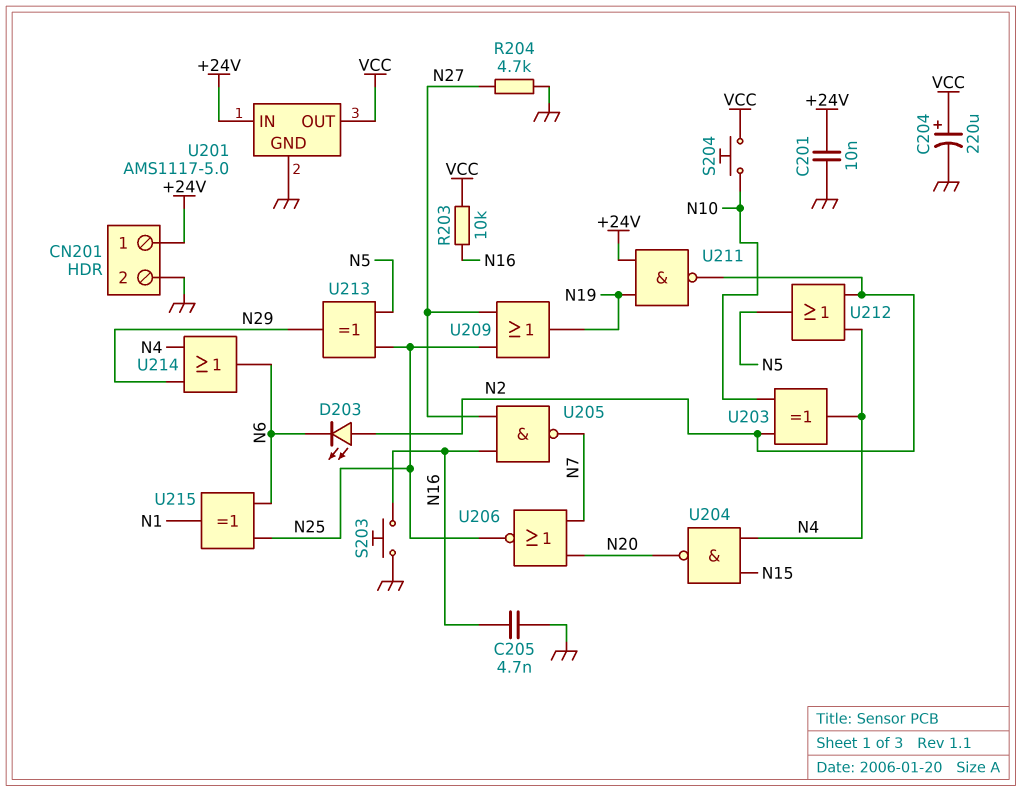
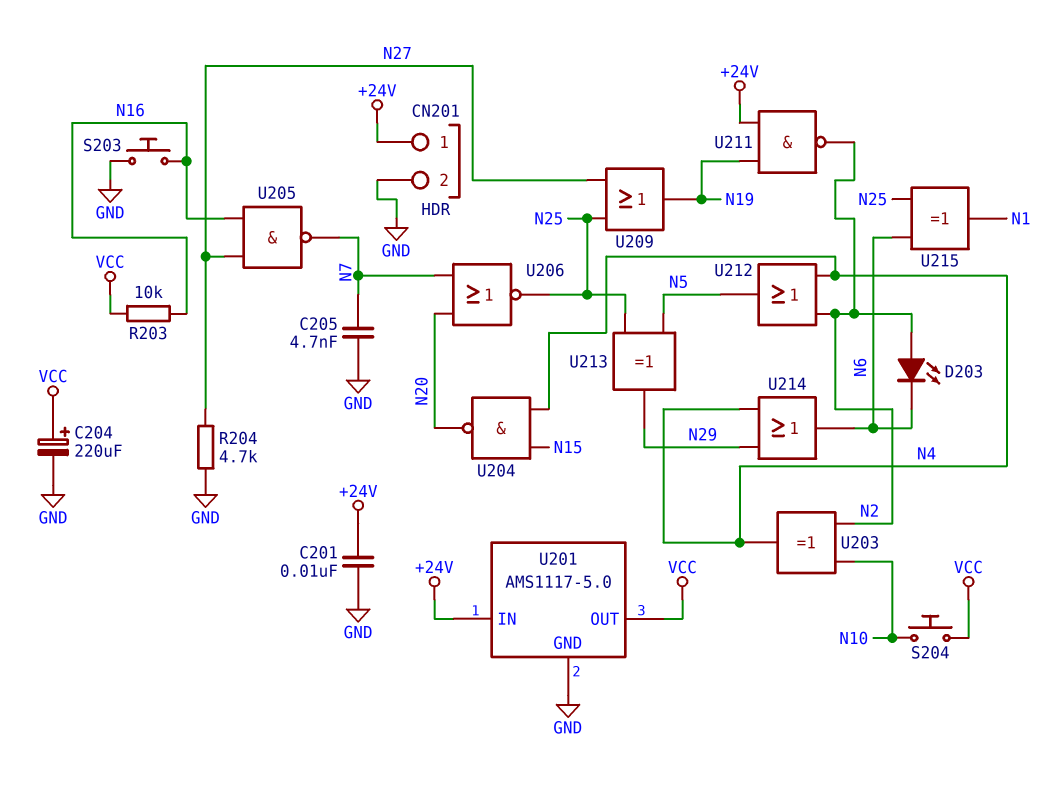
C205: 4.7nF (GND, N16) -> 4.7nF (GND, N7)

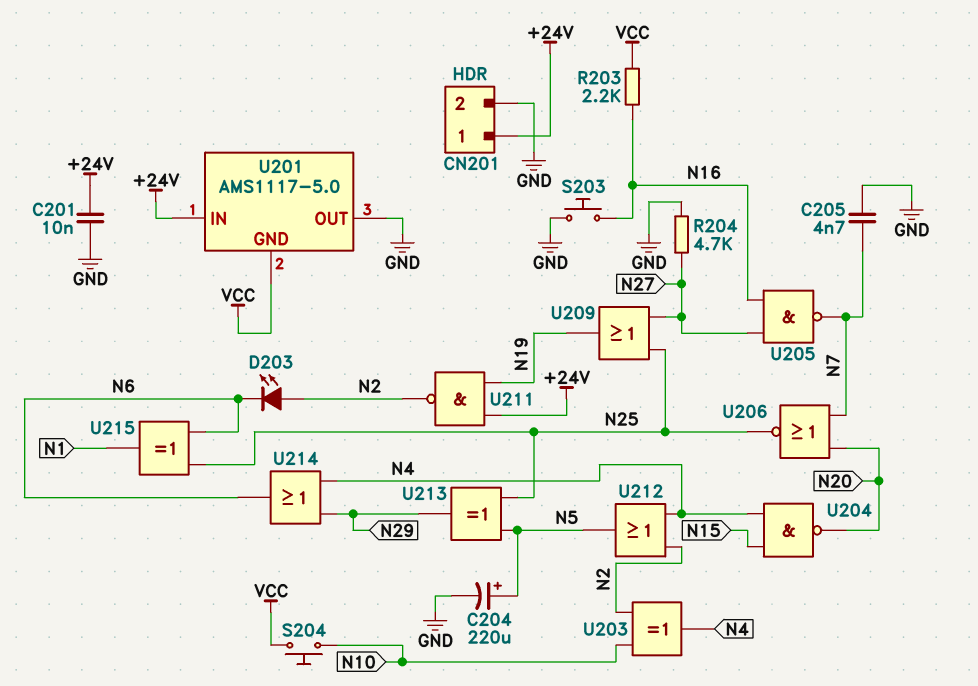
C204: 220uF (plus VCC, minus GND) -> 220uF (plus N5, minus GND)
R203: 10k (N16, VCC) -> 2.2k (N16, VCC)
U201 pin GND: GND -> VCC
U201 pin OUT: VCC -> GND

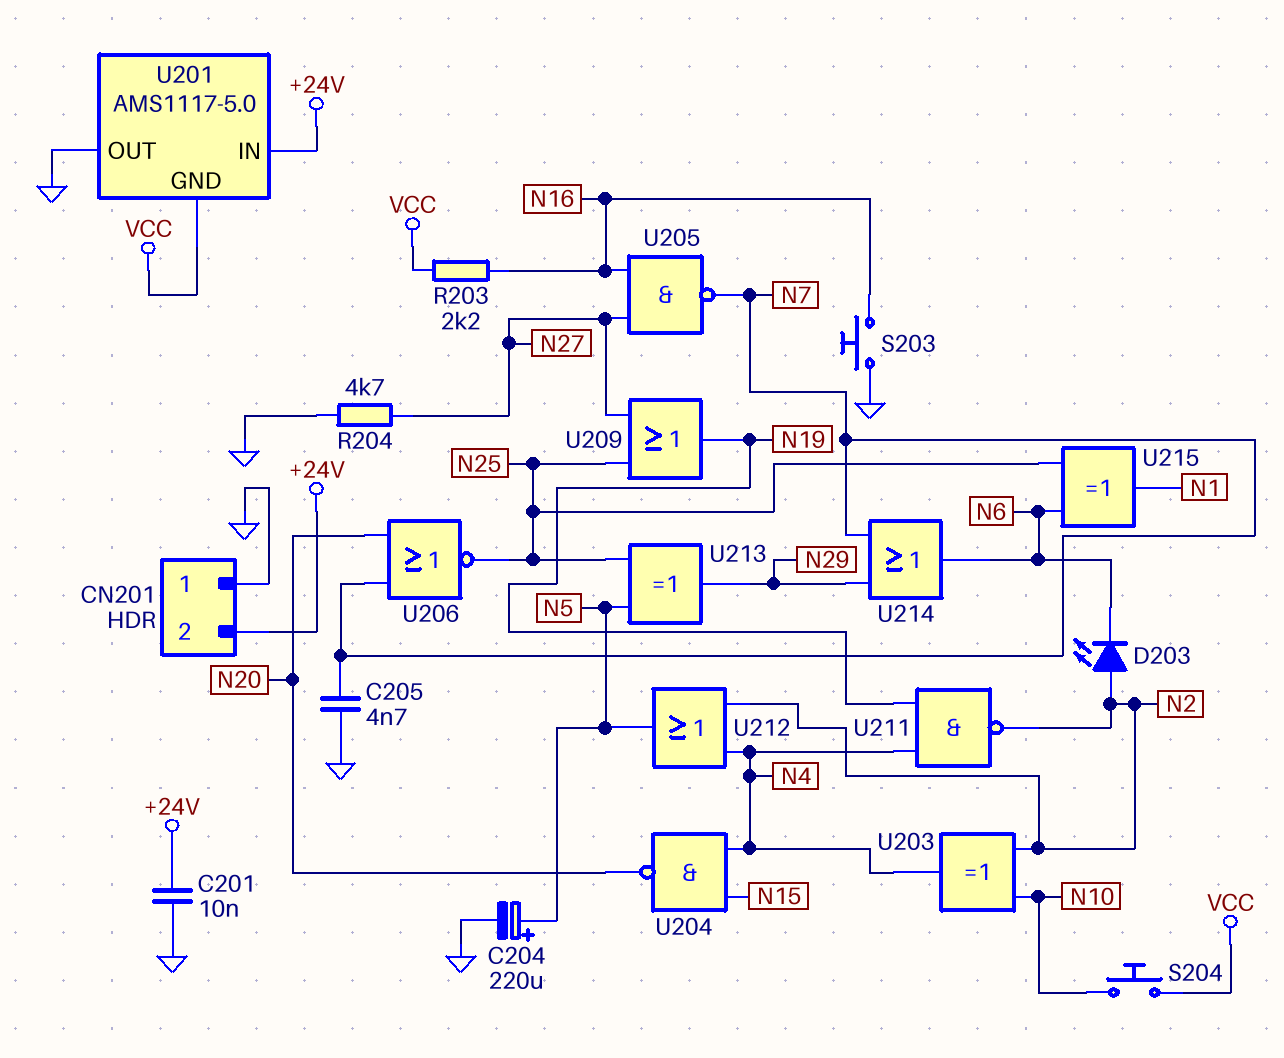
CN201 pin 1: +24V -> GND
CN201 pin 2: GND -> +24V
U211: NAND (in +24V, in N19, out N2) -> NAND (in N4, in N19, out N2)
U214: OR (in N4, in N29, out N6) -> OR (in N7, in N29, out N6)

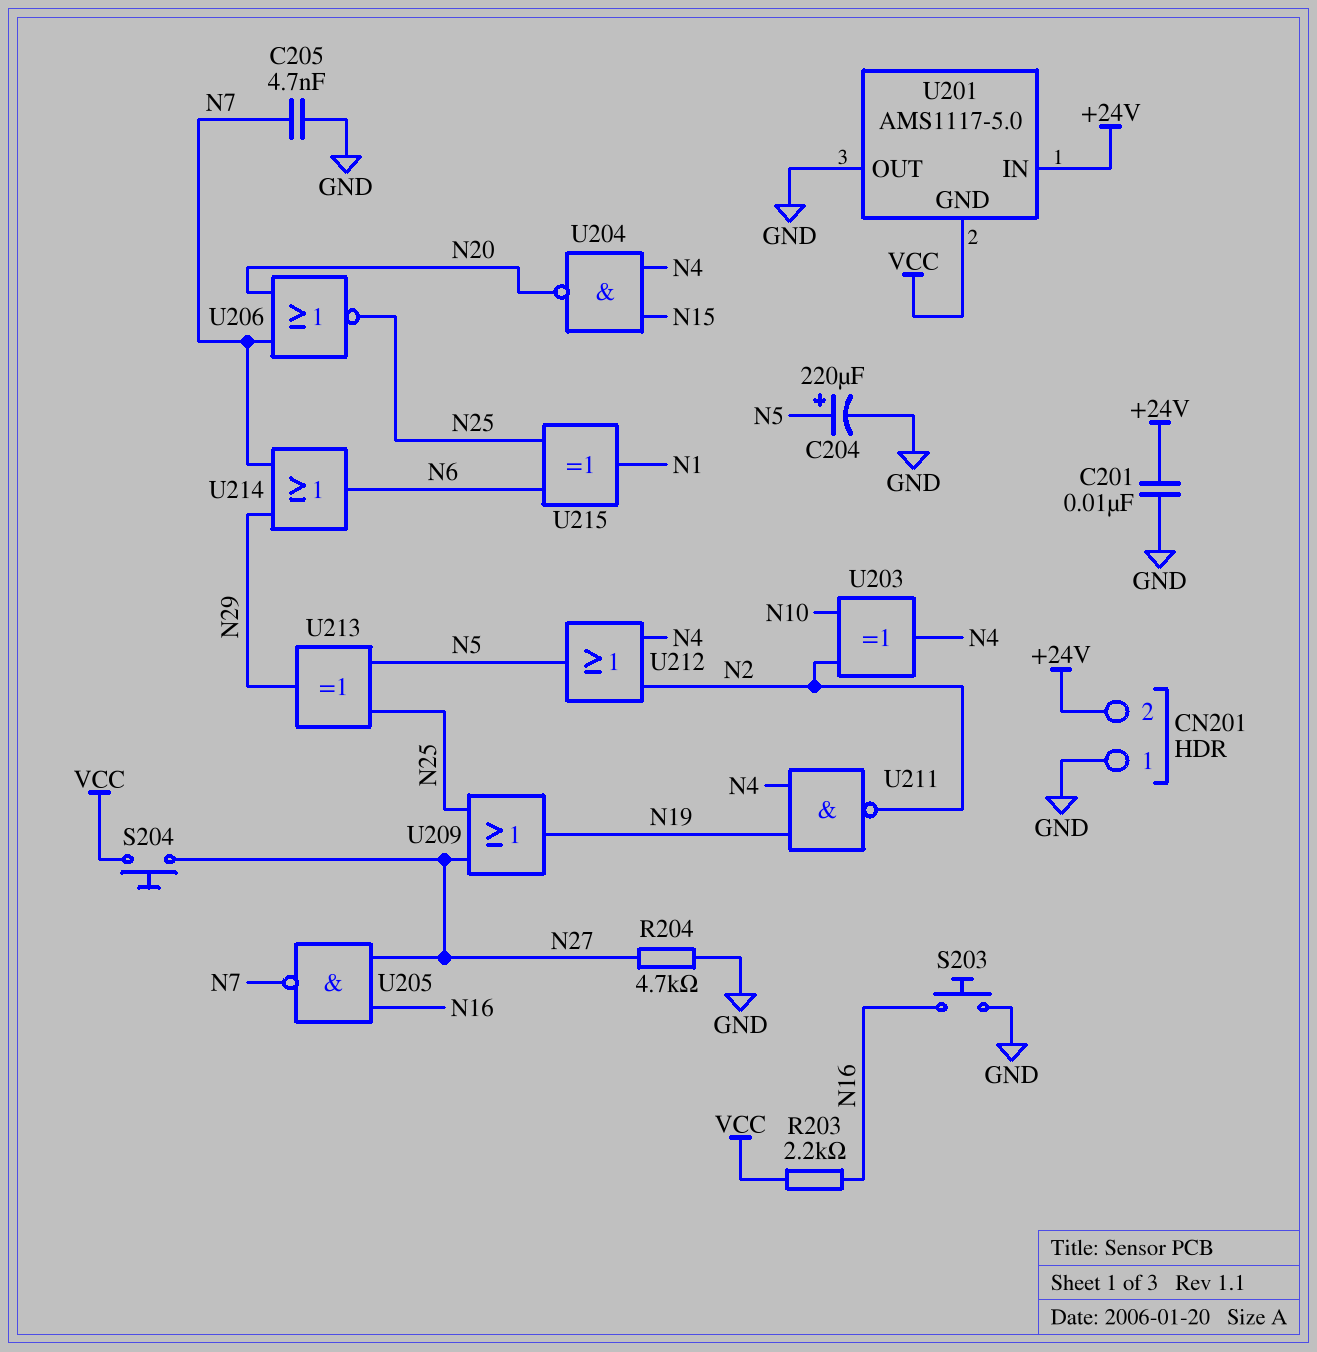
D203: LED (A N2, K N6) -> none
S204: button (N10, VCC) -> button (N27, VCC)

